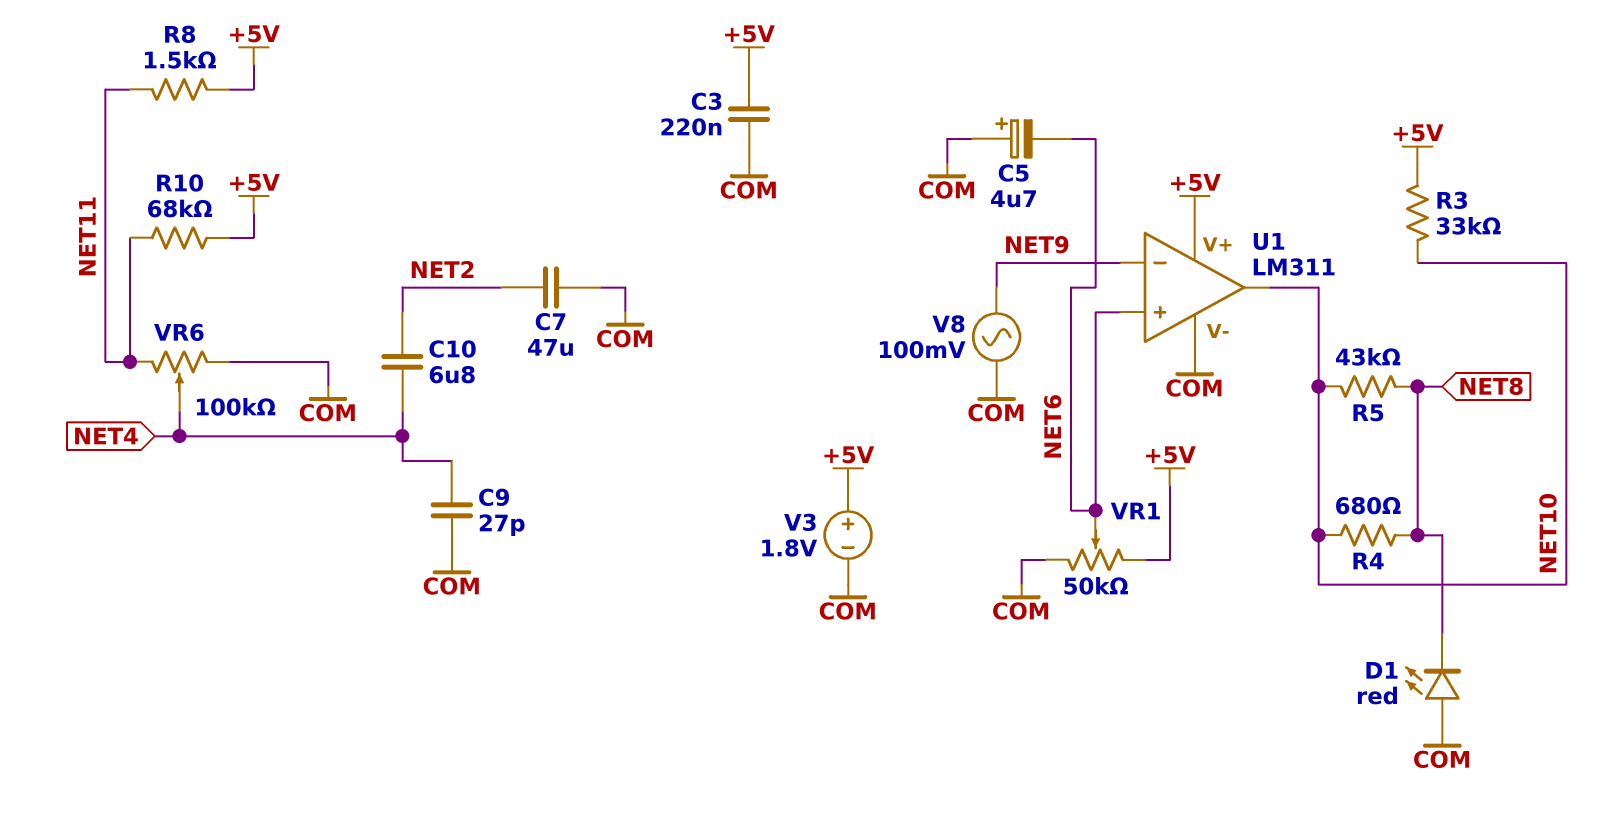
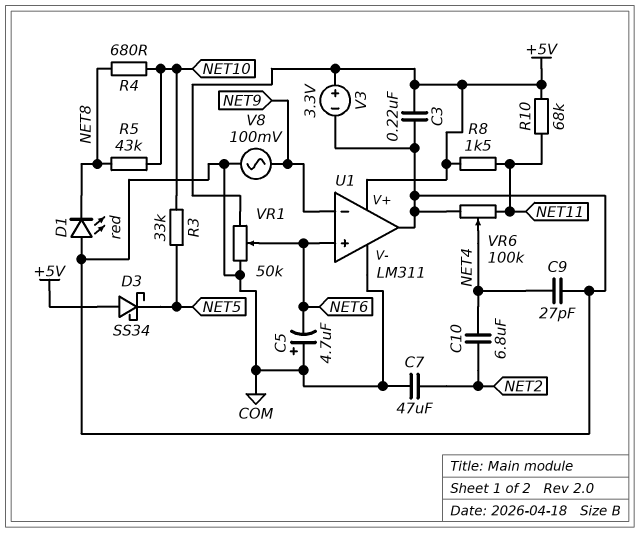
D3: none -> schottky SS34 (A +5V, K NET5)
R3: 33k (+5V, NET10) -> 33k (NET5, NET10)
U1 pin out: NET10 -> COM
V3: 1.8V (plus +5V, minus COM) -> 3.3V (plus +5V, minus COM)

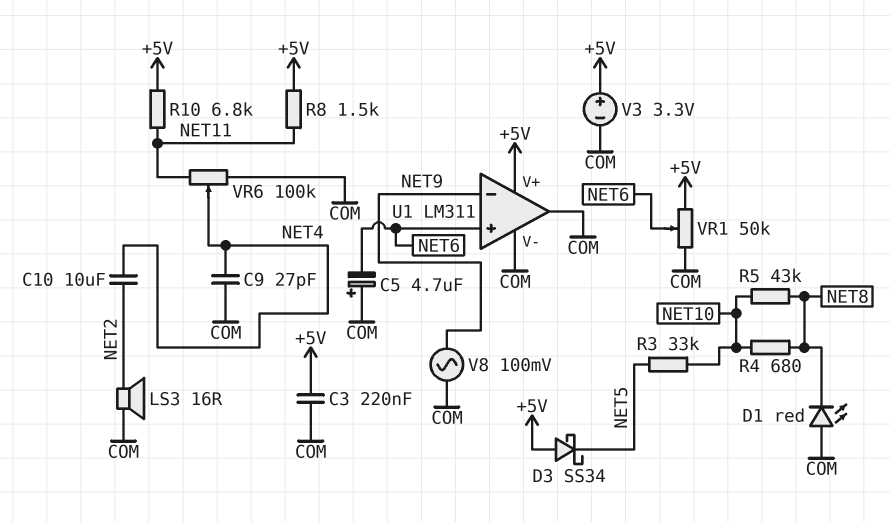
C7: 47uF (COM, NET2) -> none
C10: 6.8uF (NET2, NET4) -> 10uF (NET2, NET4)
LS3: none -> speaker 16R (COM, NET2)
R10: 68k (+5V, NET11) -> 6.8k (+5V, NET11)

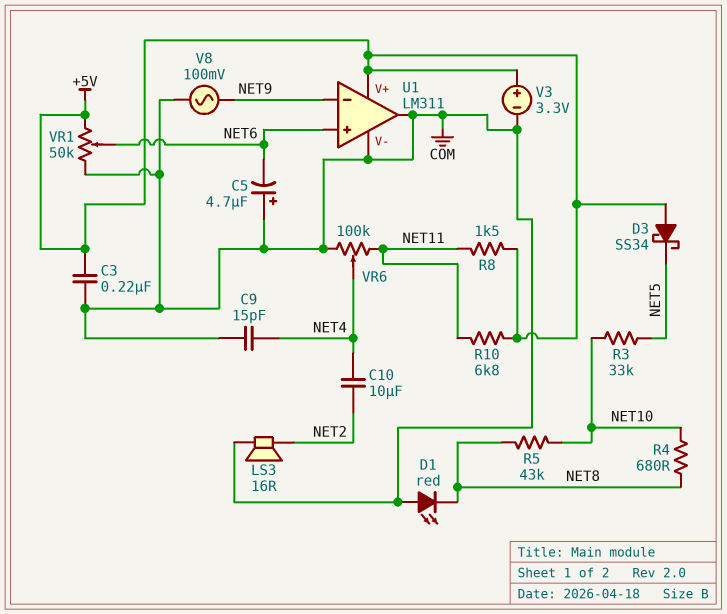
C9: 27pF (COM, NET4) -> 15pF (COM, NET4)

